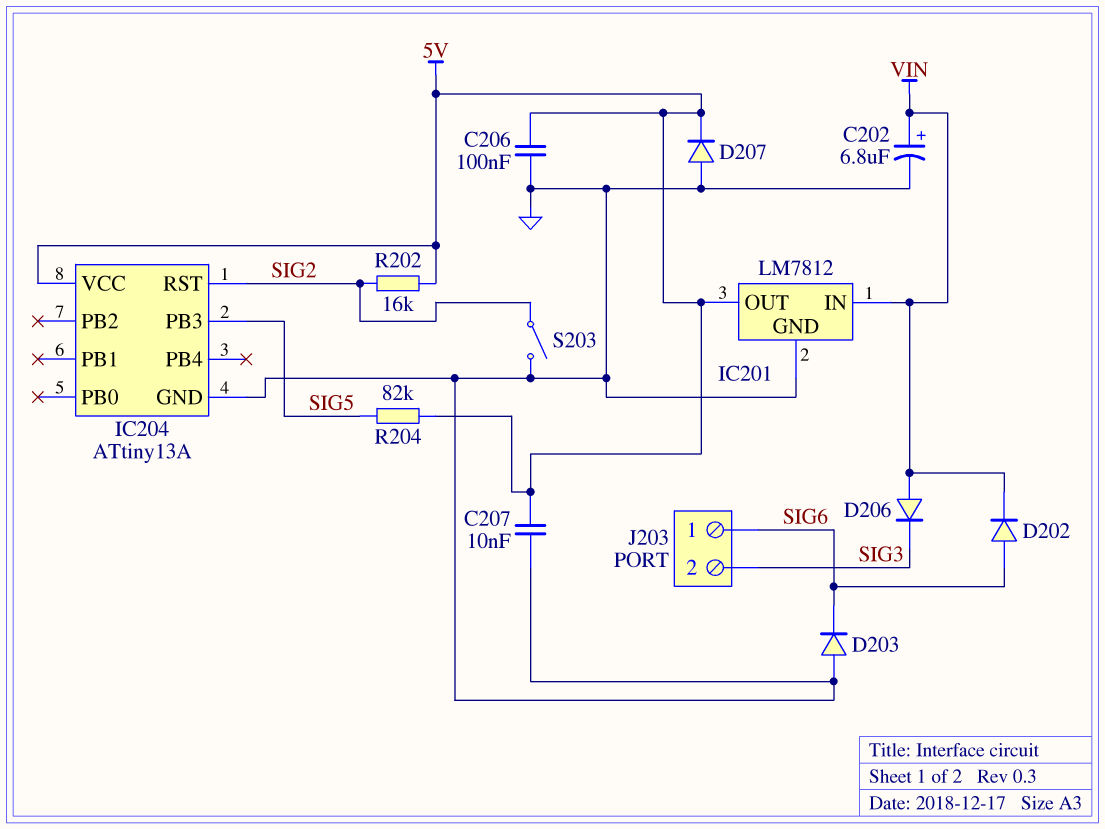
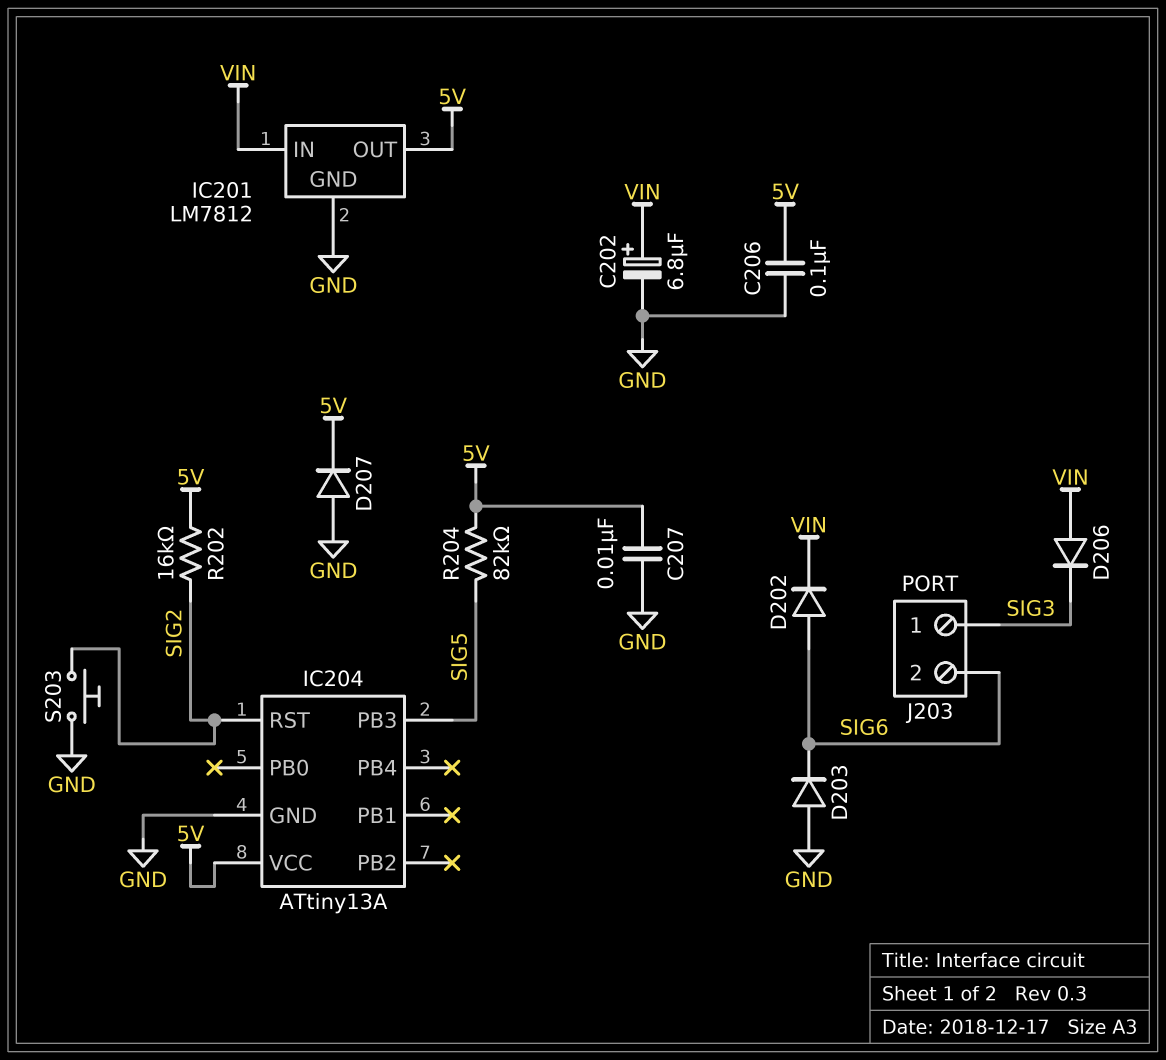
J203 pin 1: SIG6 -> SIG3
J203 pin 2: SIG3 -> SIG6
S203: switch (GND, SIG2) -> button (GND, SIG2)

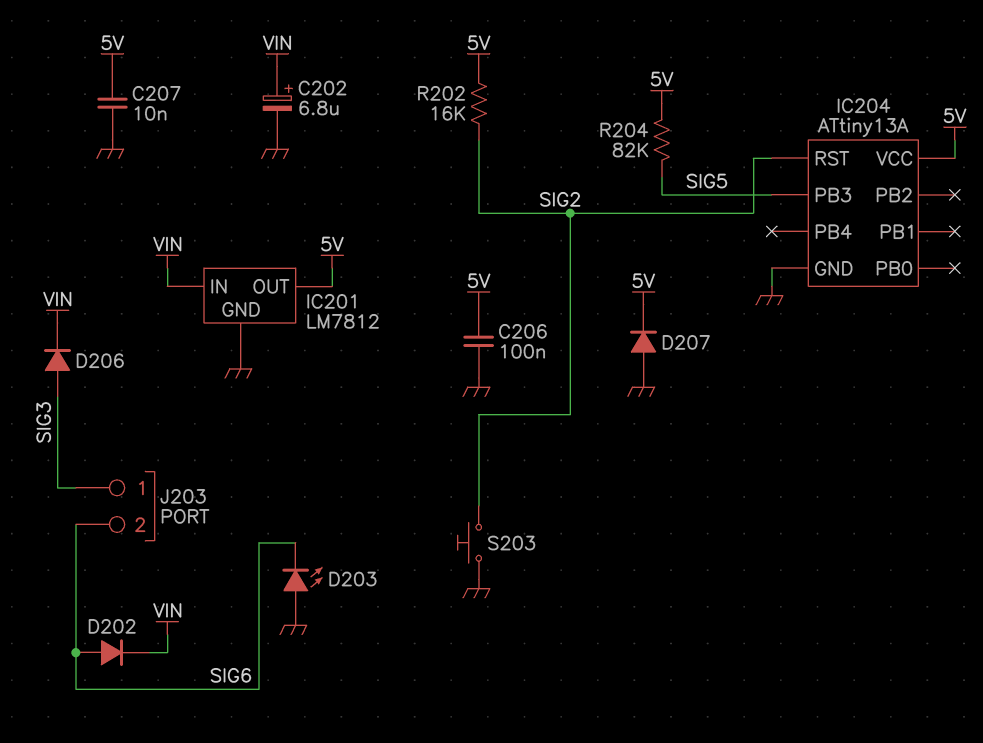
D203: diode (A GND, K SIG6) -> LED (A GND, K SIG6)
D206: diode (A VIN, K SIG3) -> diode (A SIG3, K VIN)

